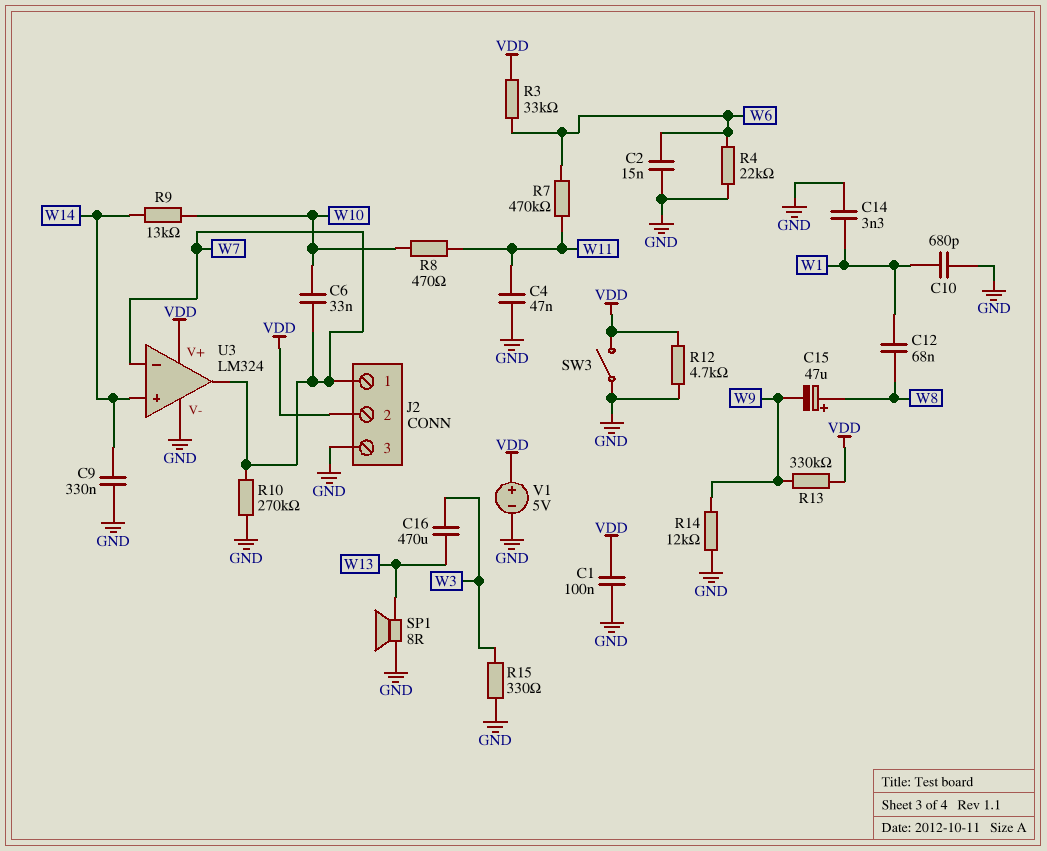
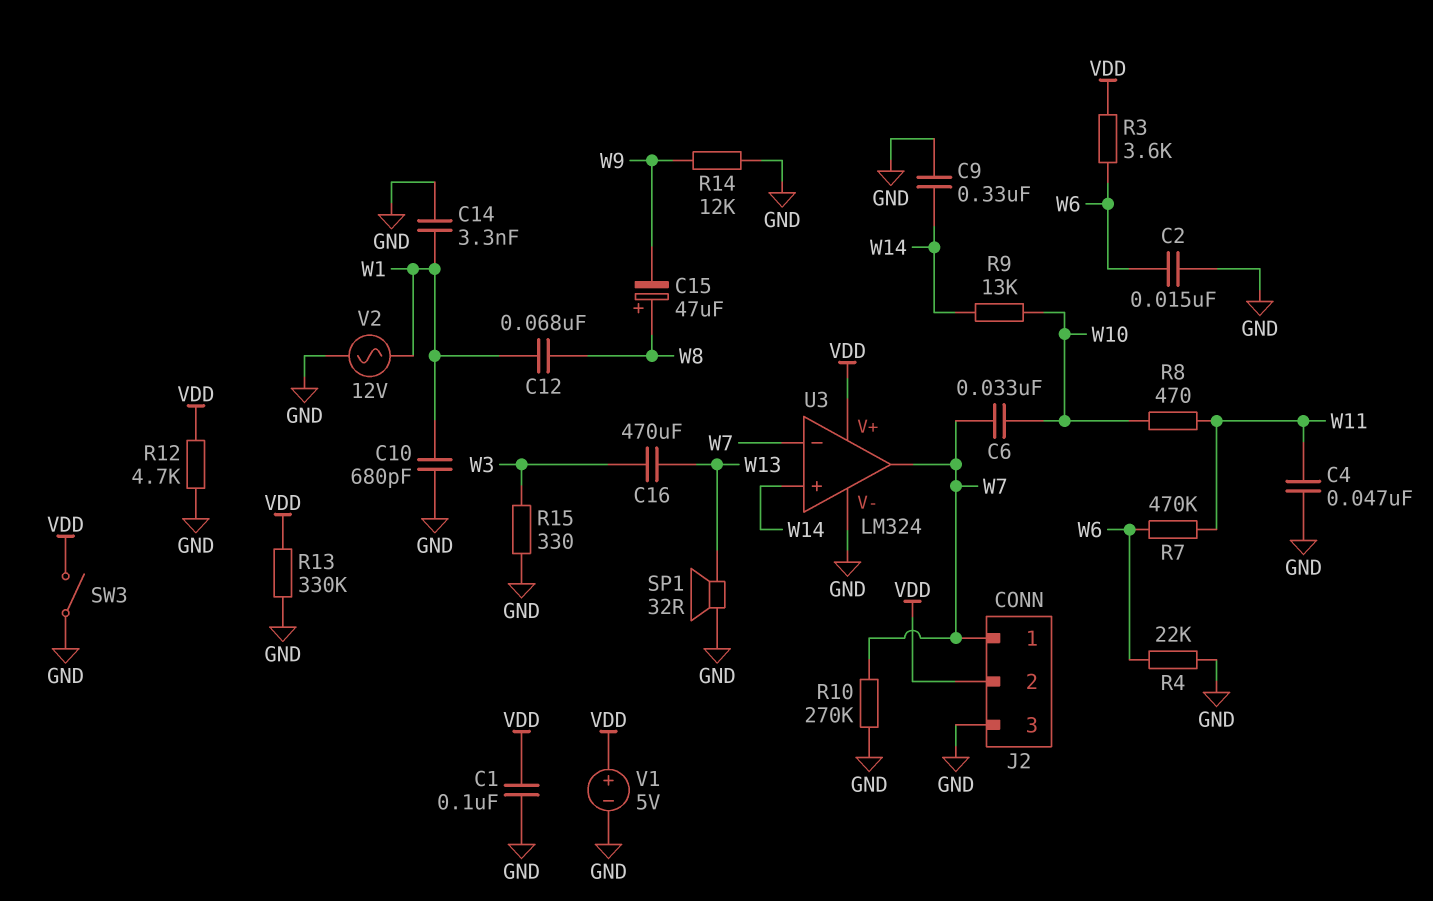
R3: 33k (VDD, W6) -> 3.6k (VDD, W6)
R13: 330k (VDD, W9) -> 330k (GND, VDD)
SP1: speaker 8R (GND, W13) -> speaker 32R (GND, W13)
V2: none -> AC 12V (GND, W1)

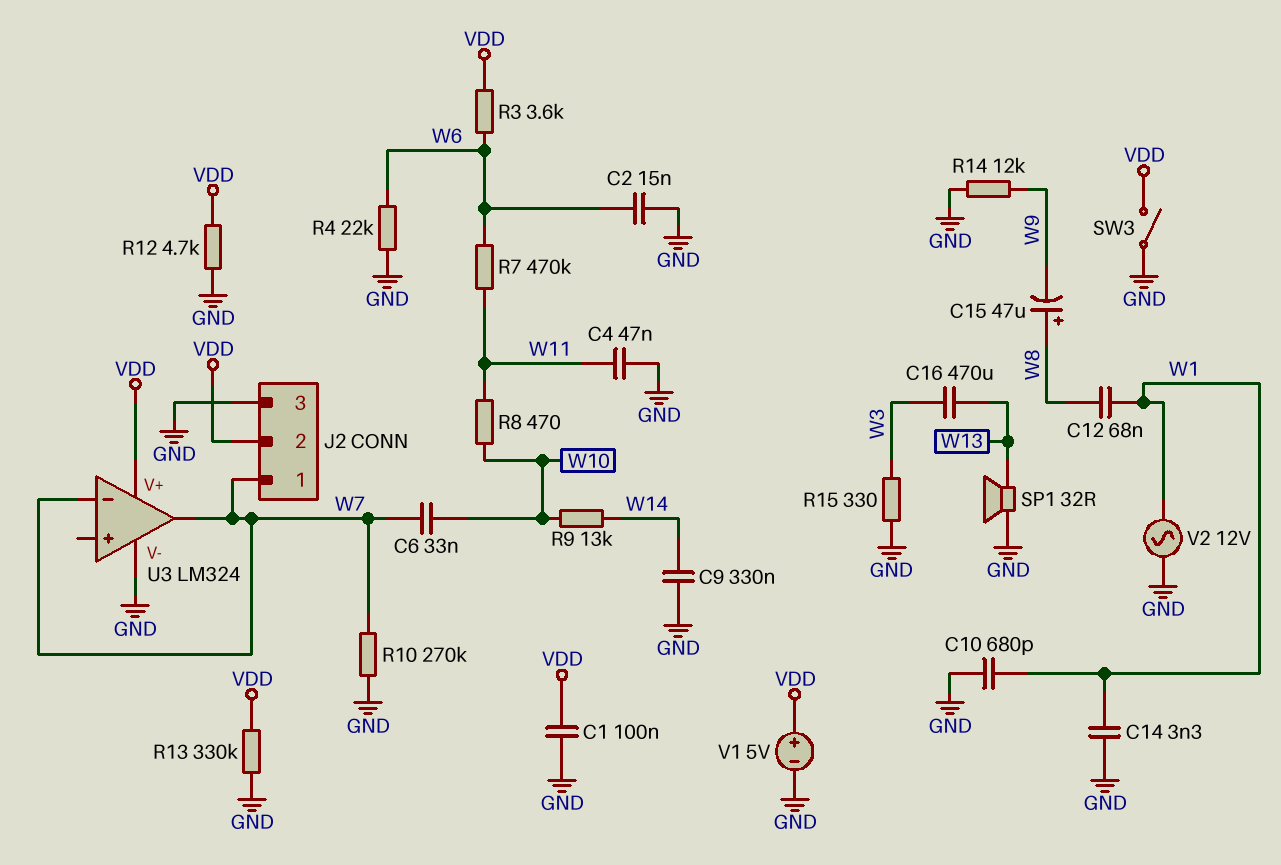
U3 pin in+: W14 -> none

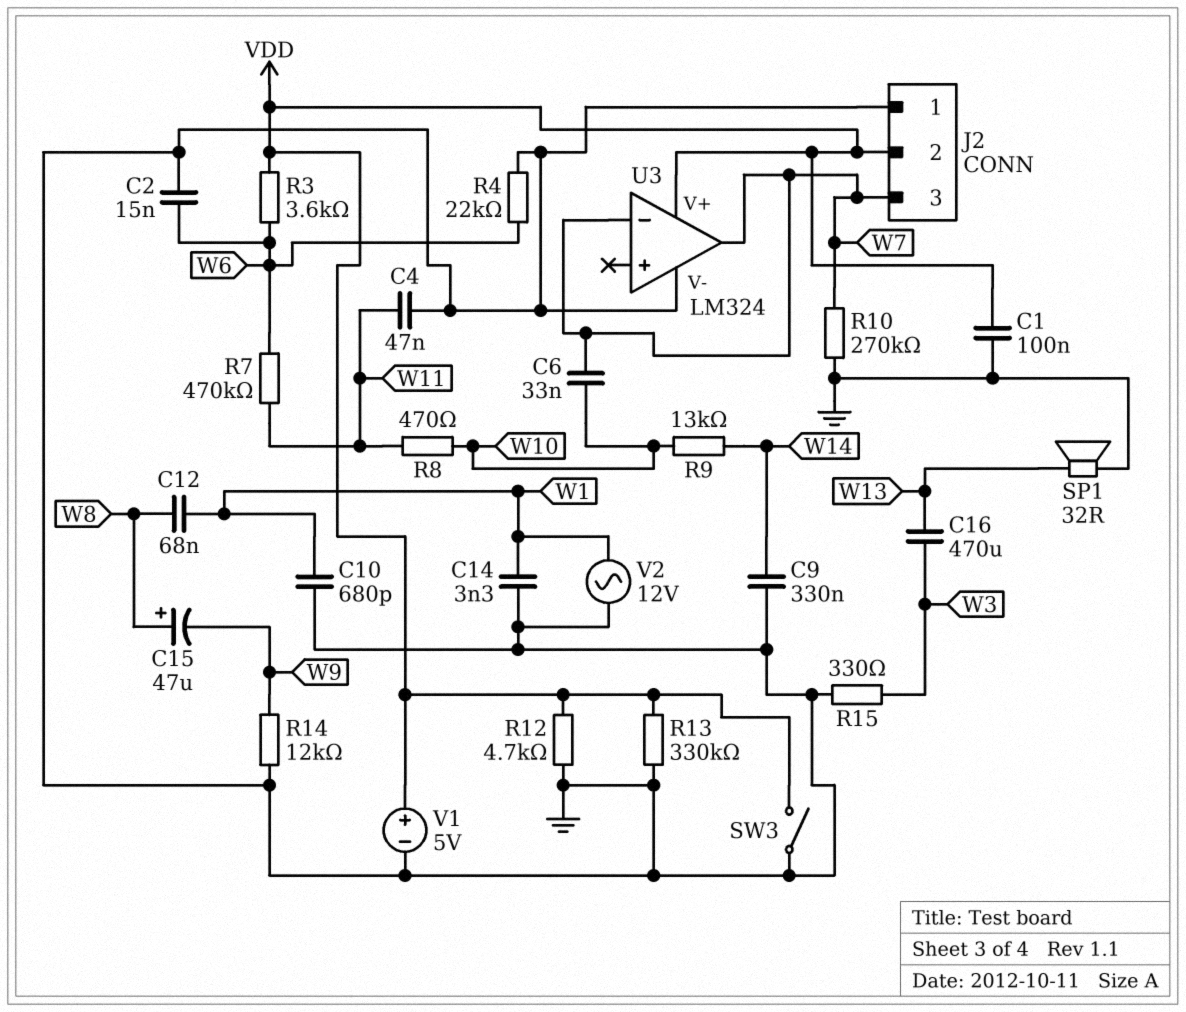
J2 pin 1: W7 -> GND
J2 pin 3: GND -> W7

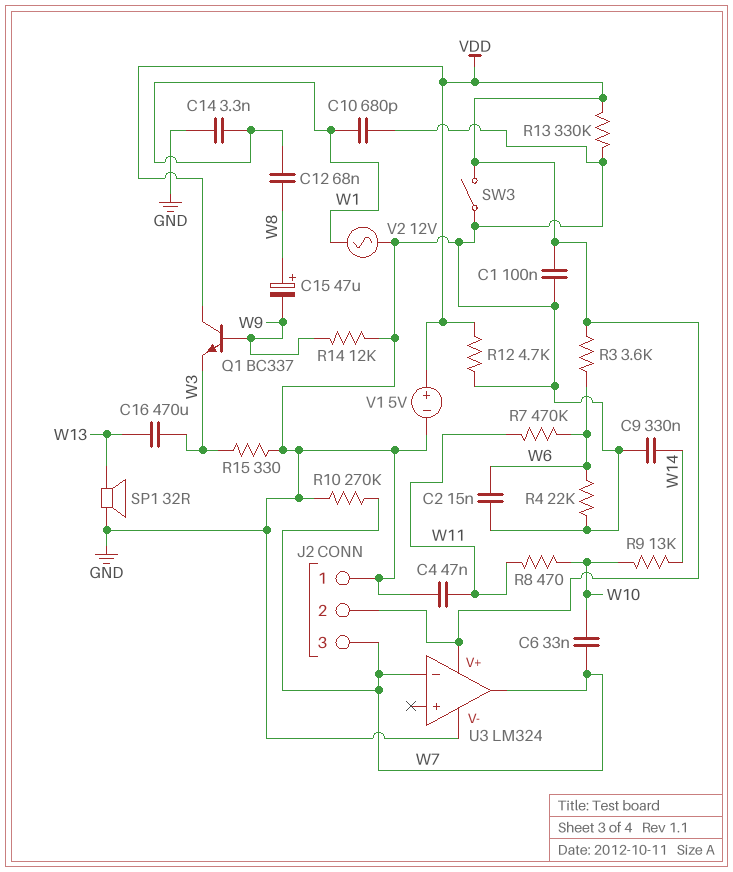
Q1: none -> NPN BC337 (B W9, C VDD, E W3)

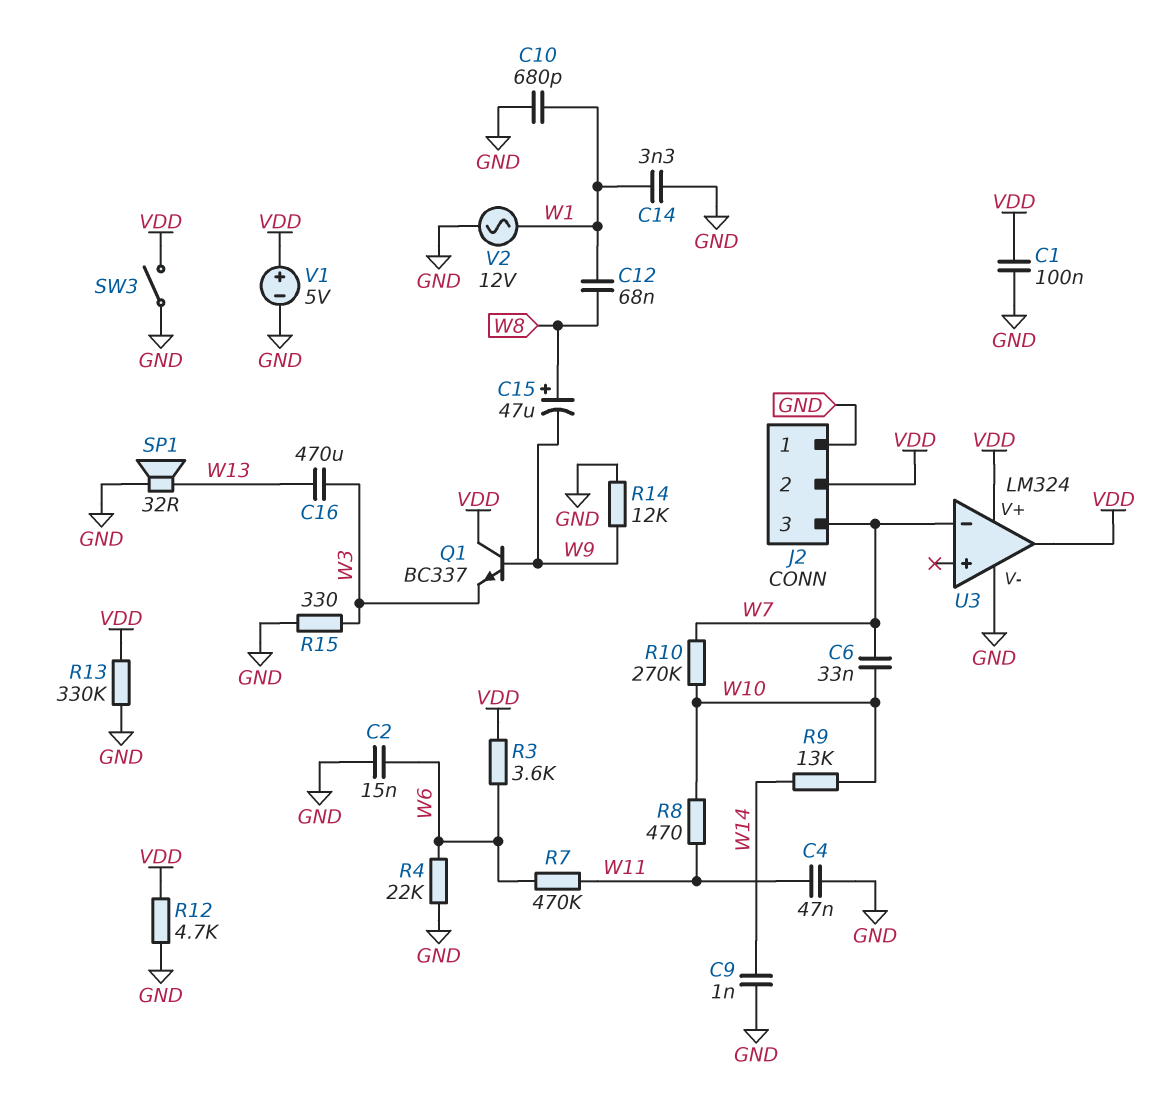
C9: 330nF (GND, W14) -> 1nF (GND, W14)
R10: 270k (GND, W7) -> 270k (W7, W10)
U3 pin out: W7 -> VDD

